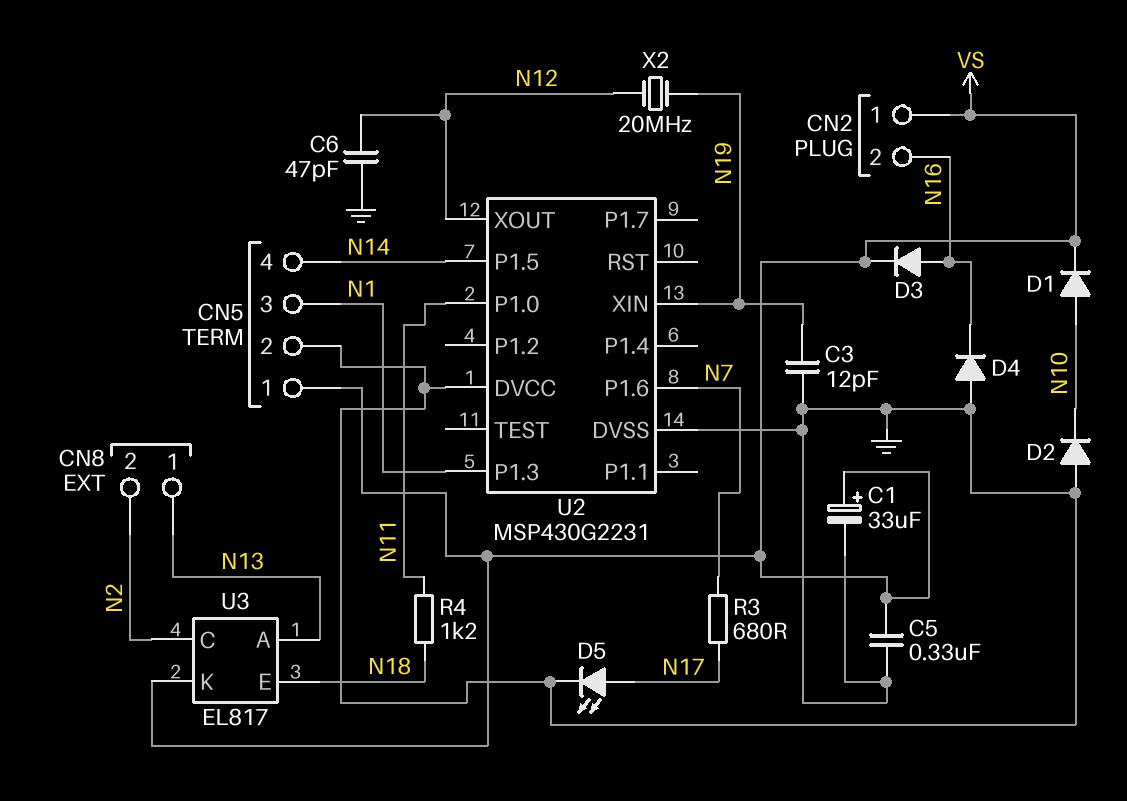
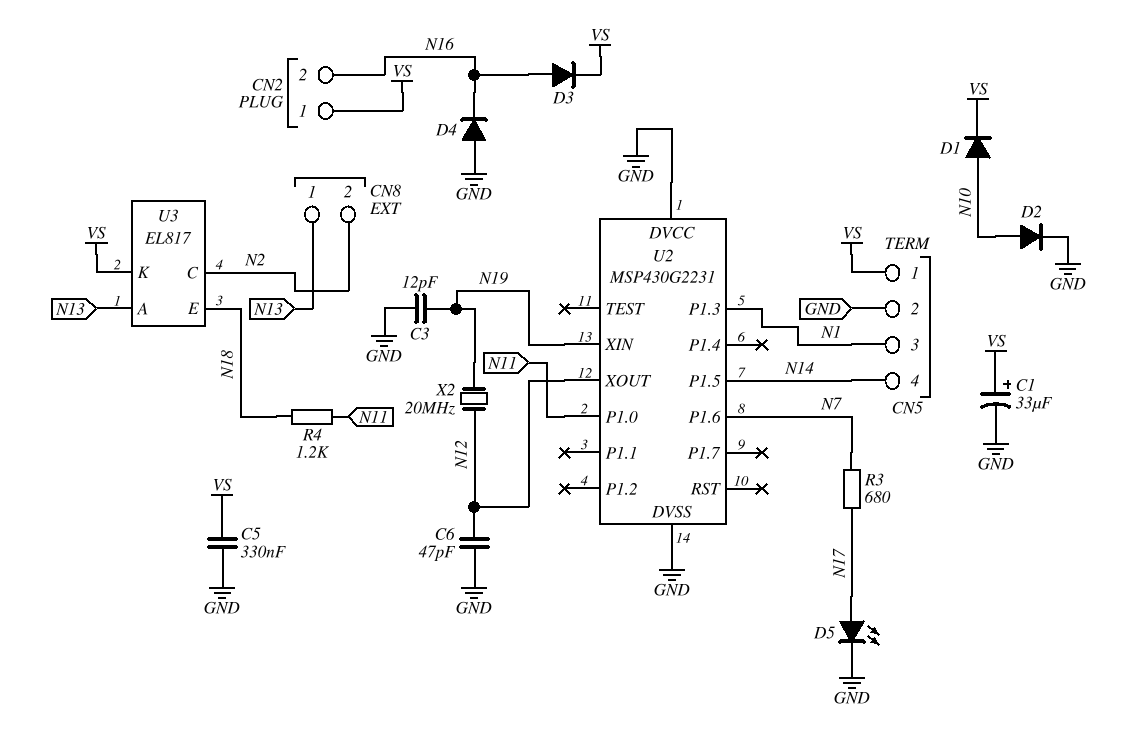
D2: diode (A GND, K N10) -> diode (A N10, K GND)

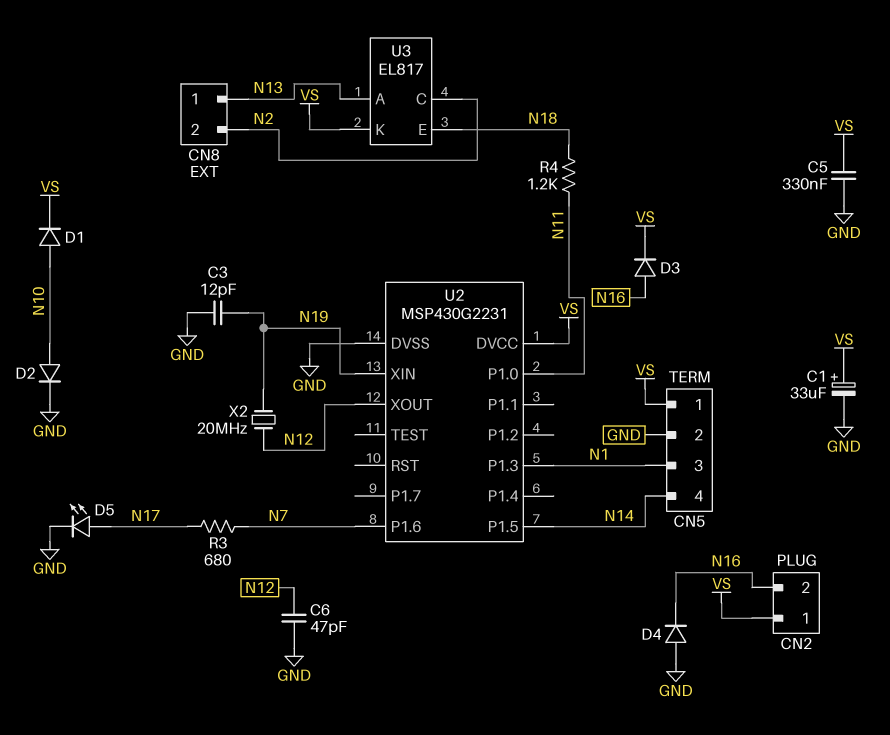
U2 pin DVCC: GND -> VS

